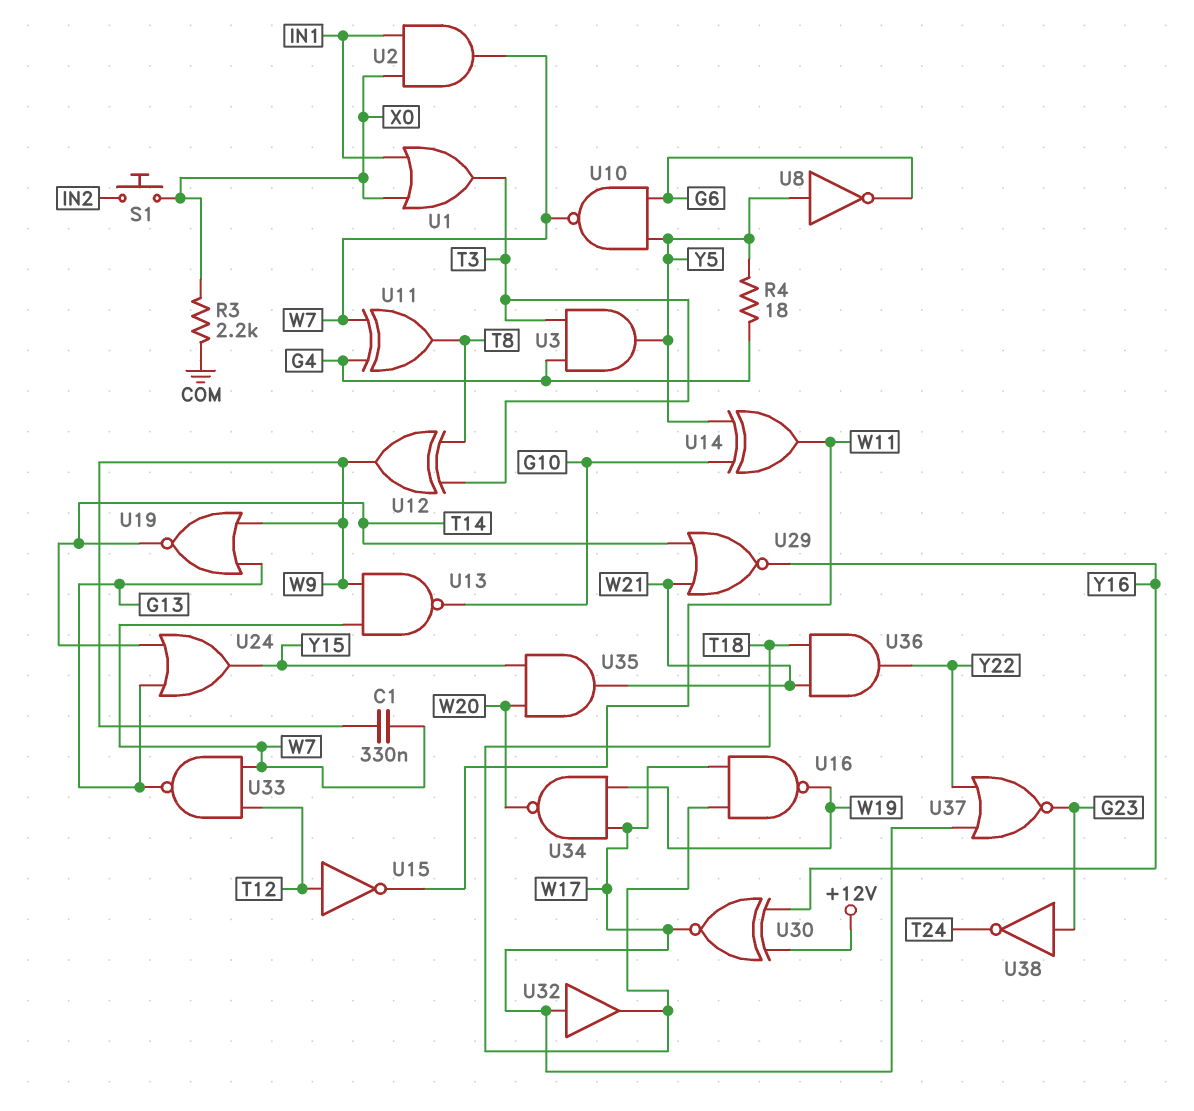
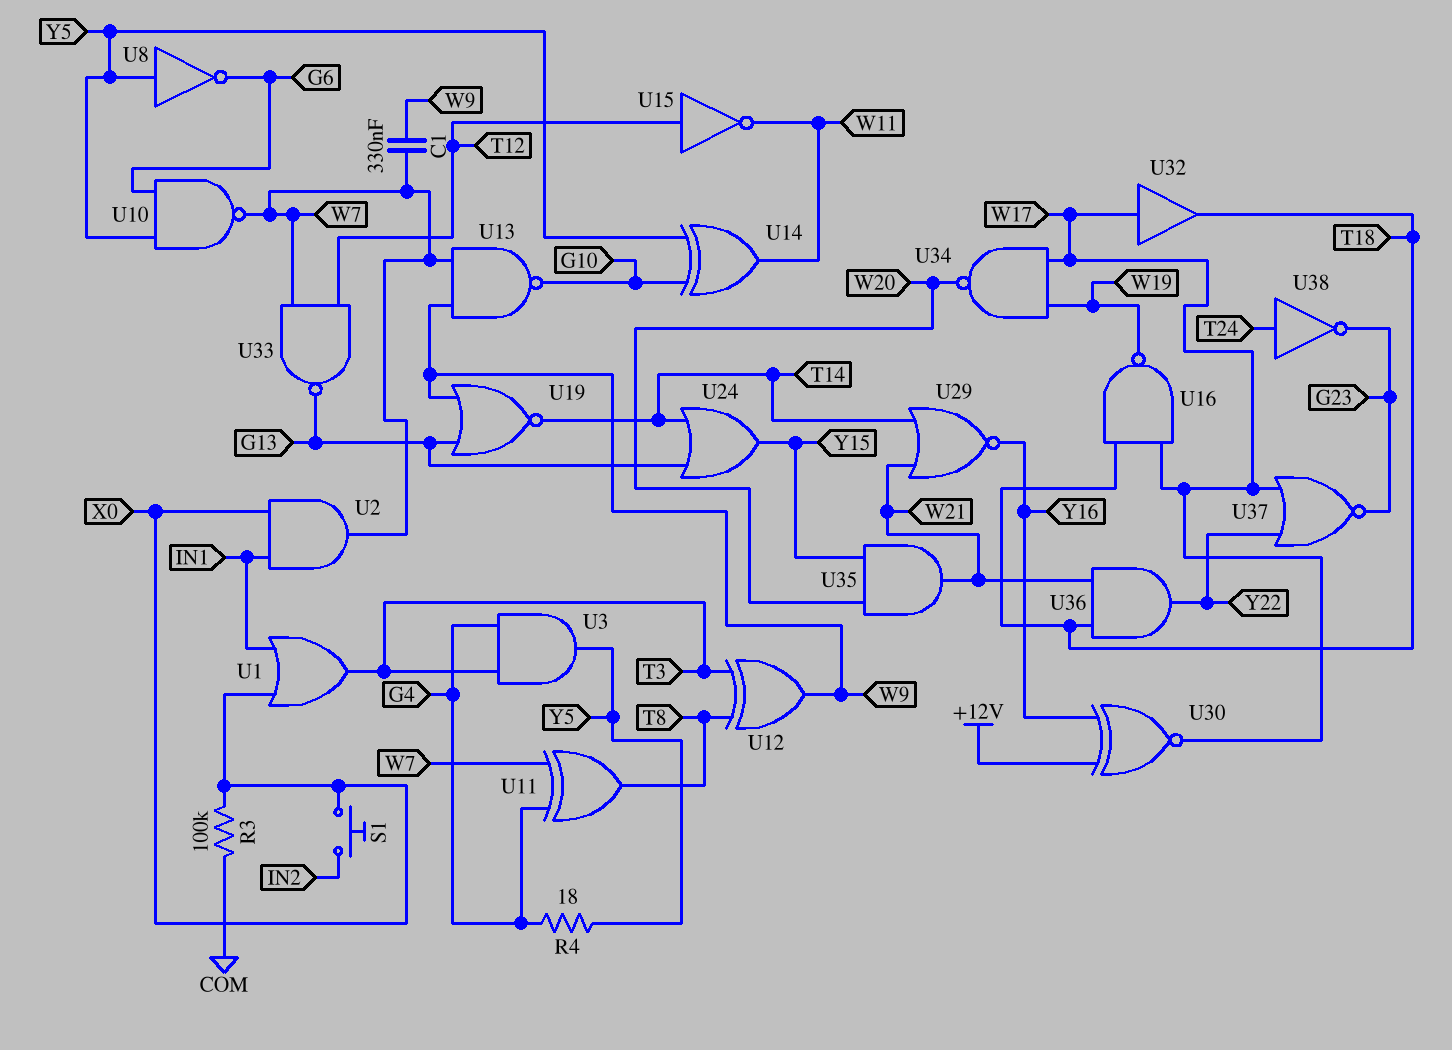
R3: 2.2k (COM, X0) -> 100k (COM, X0)
U38: NOT (in G23, out T24) -> NOT (in T24, out G23)

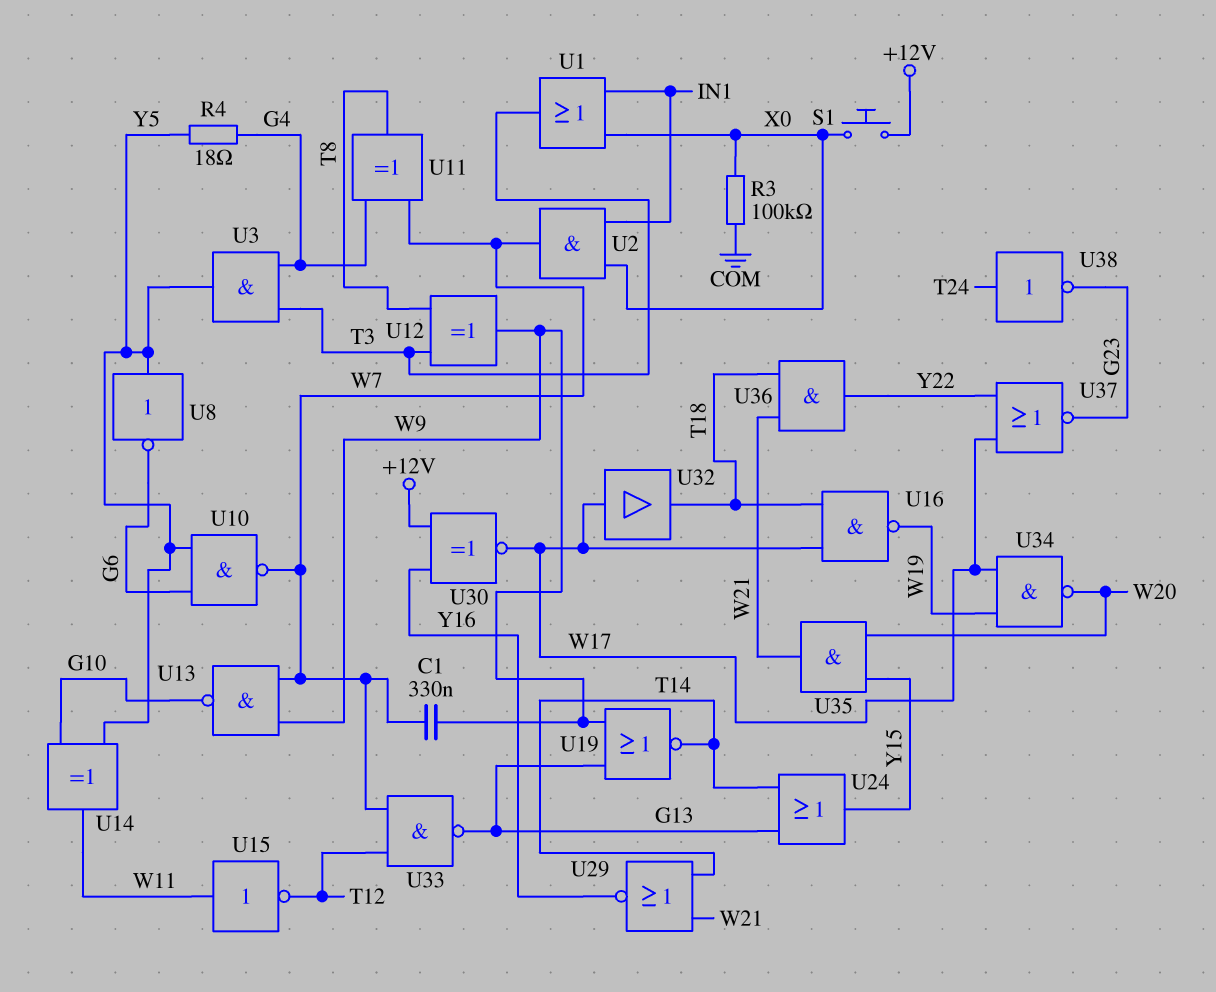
S1: button (IN2, X0) -> button (+12V, X0)
U15: NOT (in T12, out W11) -> NOT (in W11, out T12)

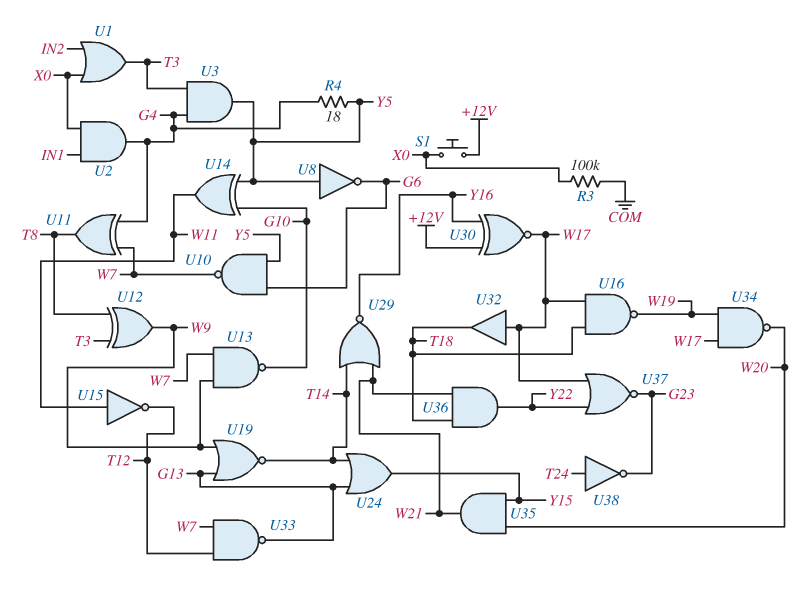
C1: 330nF (W7, W9) -> none
U1: OR (in IN1, in X0, out T3) -> OR (in IN2, in X0, out T3)
U2: AND (in IN1, in X0, out W7) -> AND (in IN1, in X0, out G4)

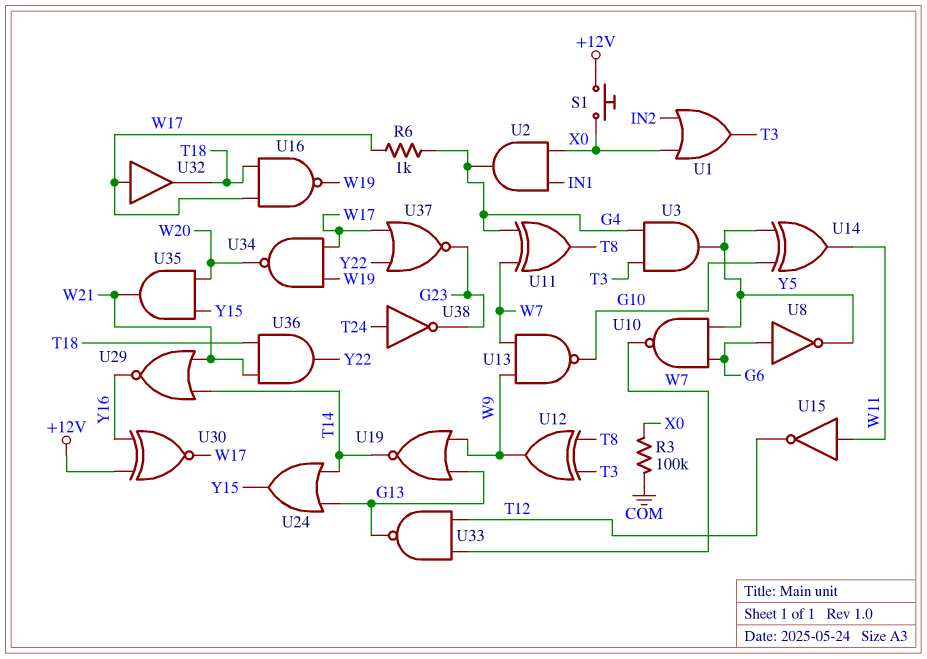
R4: 18 (G4, Y5) -> none
R6: none -> 1k (G4, W17)
U8: NOT (in Y5, out G6) -> NOT (in G6, out Y5)

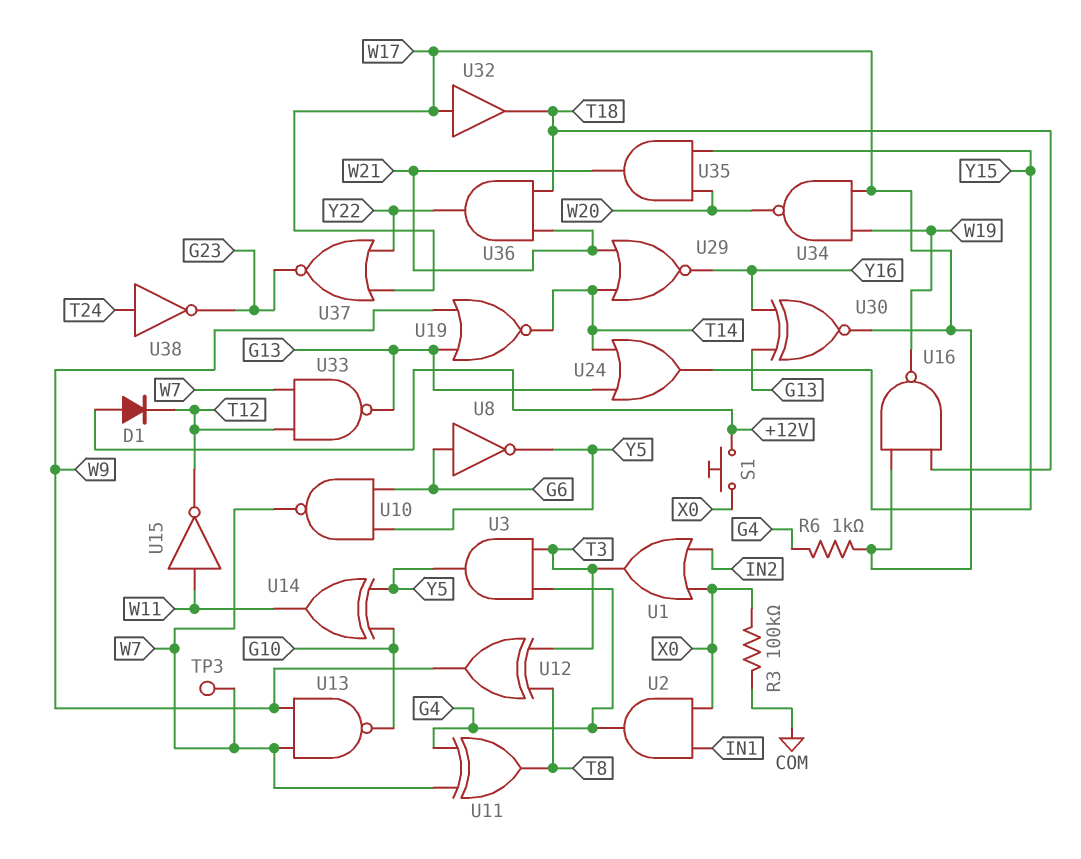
D1: none -> diode (A +12V, K T12)
TP3: none -> test point (W7)
U30: XNOR (in +12V, in Y16, out W17) -> XNOR (in G13, in Y16, out W17)

